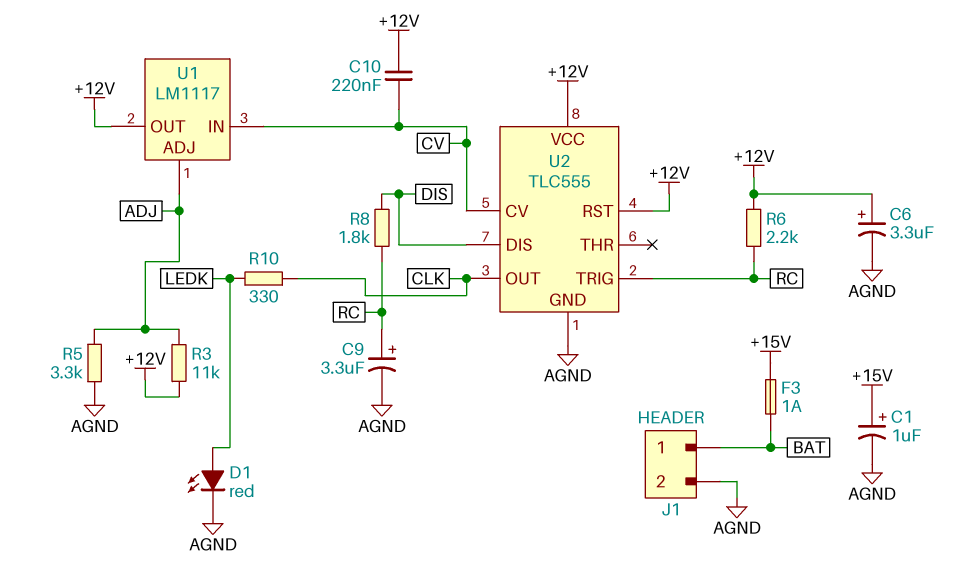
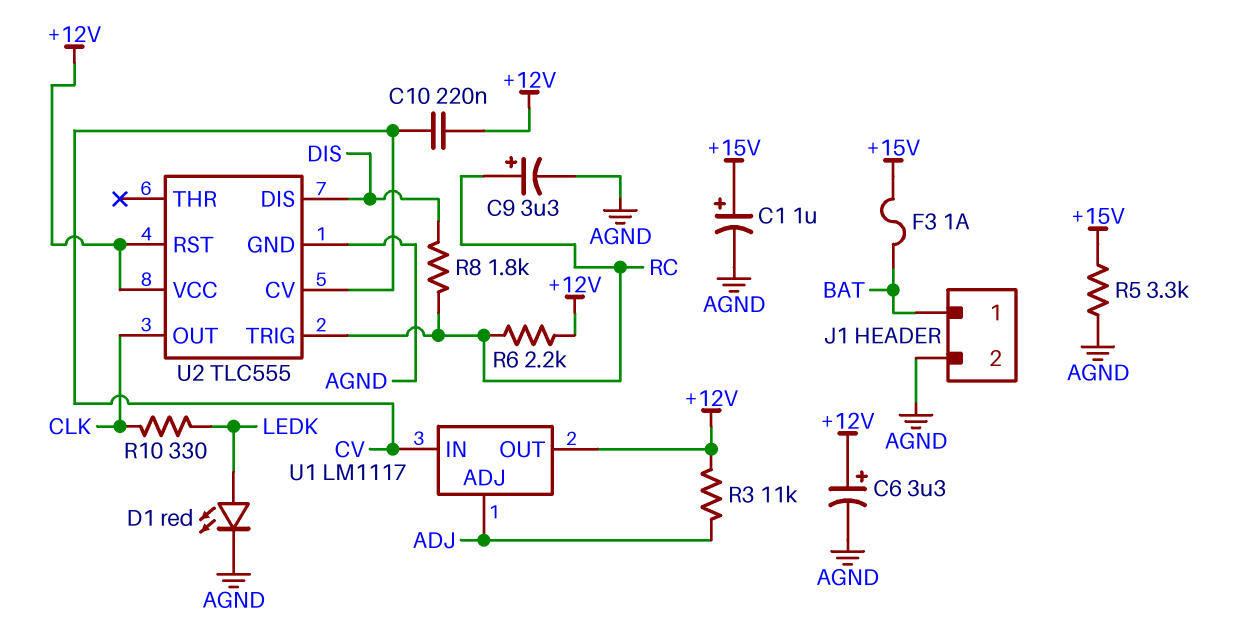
R5: 3.3k (ADJ, AGND) -> 3.3k (+15V, AGND)

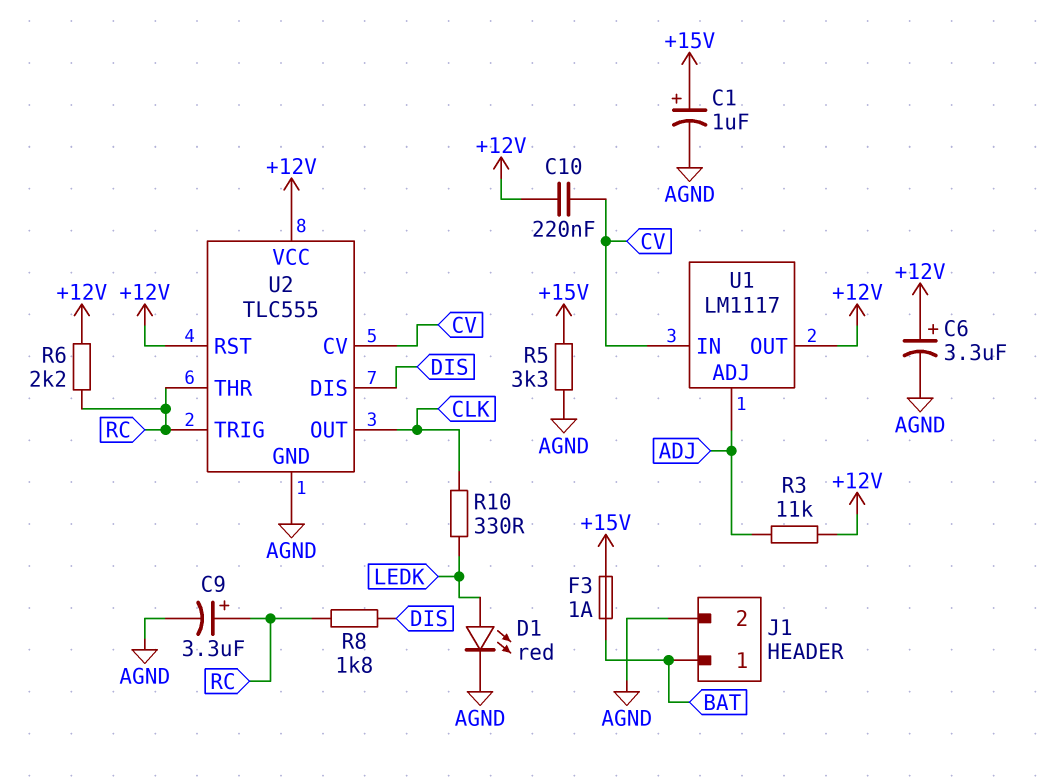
U2 pin THR: none -> RC

